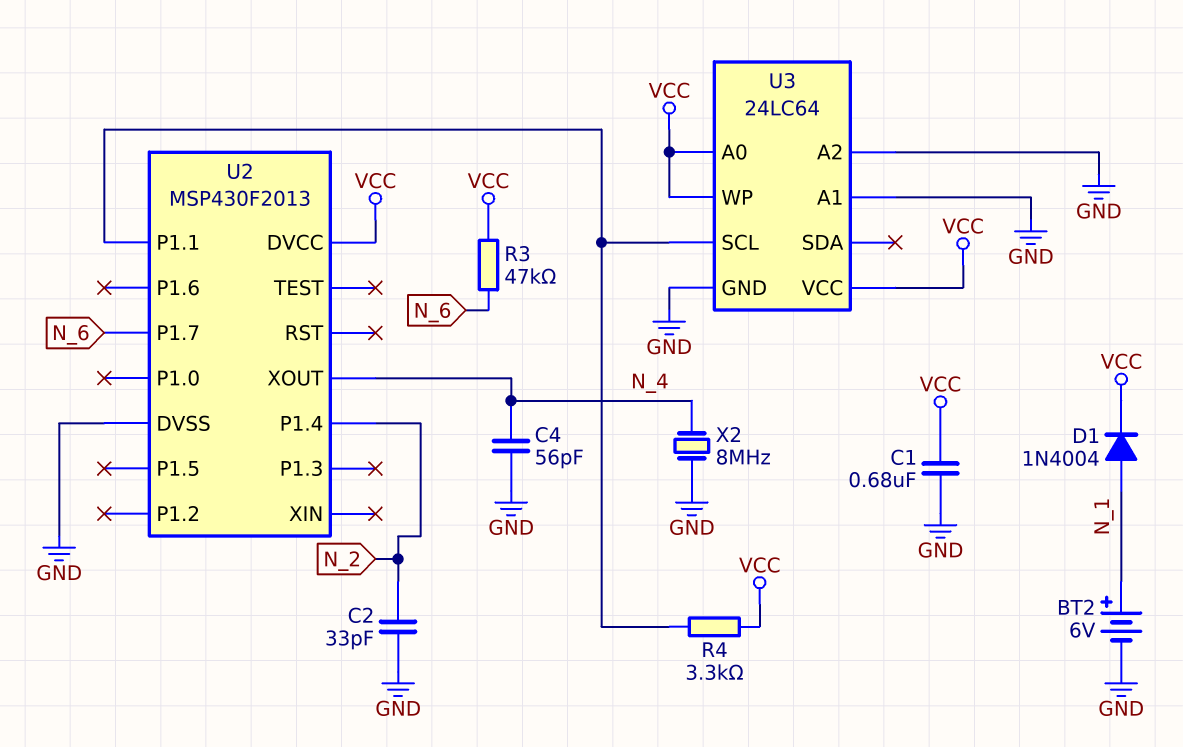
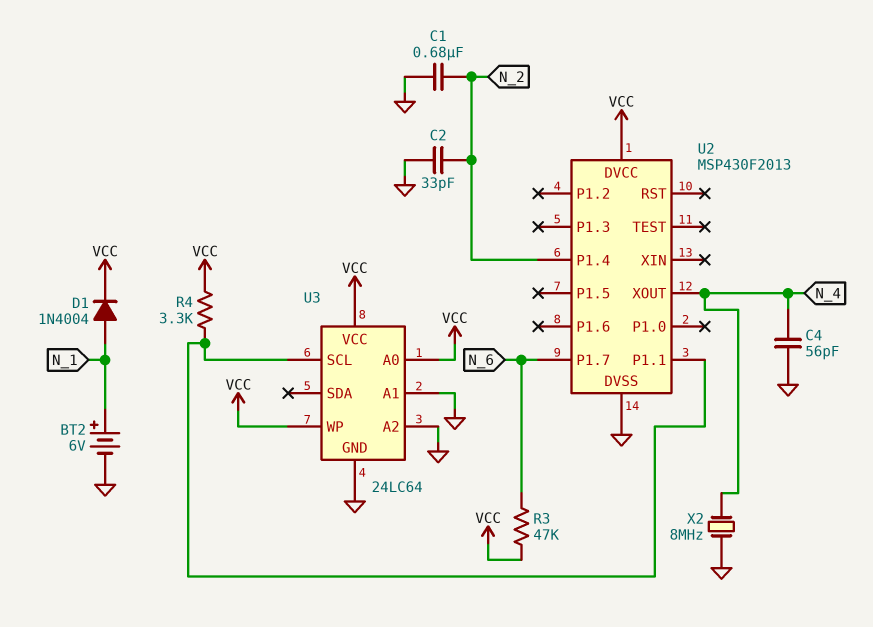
C1: 680nF (GND, VCC) -> 680nF (GND, N_2)

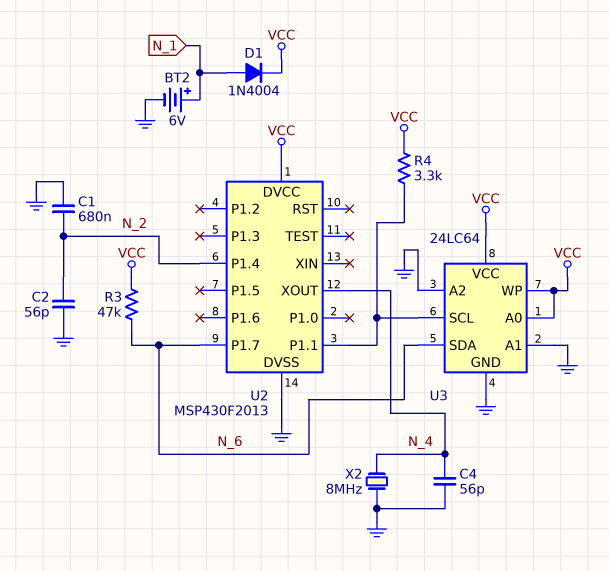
C2: 33pF (GND, N_2) -> 56pF (GND, N_2)
U3 pin SDA: none -> N_6

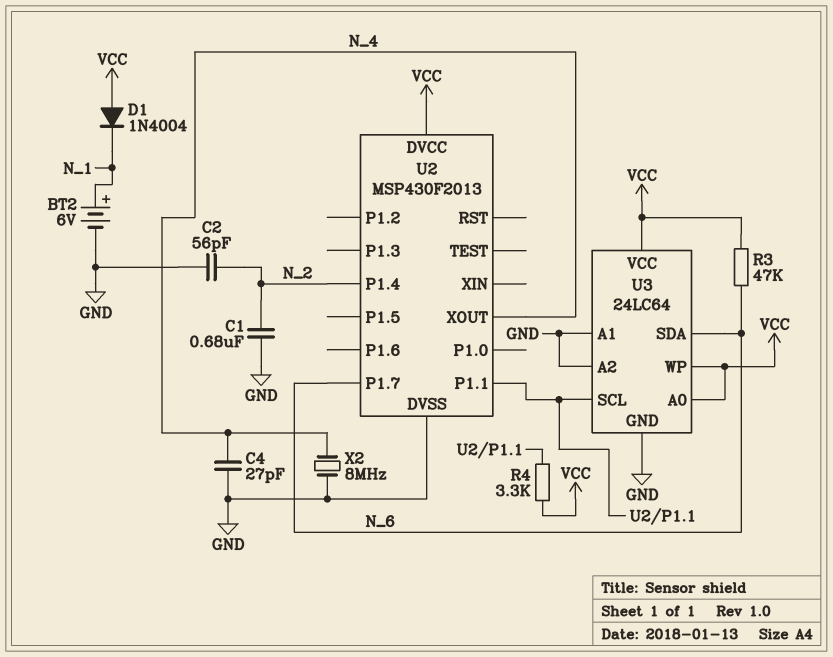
C4: 56pF (GND, N_4) -> 27pF (GND, N_4)
D1: diode 1N4004 (A N_1, K VCC) -> diode 1N4004 (A VCC, K N_1)

